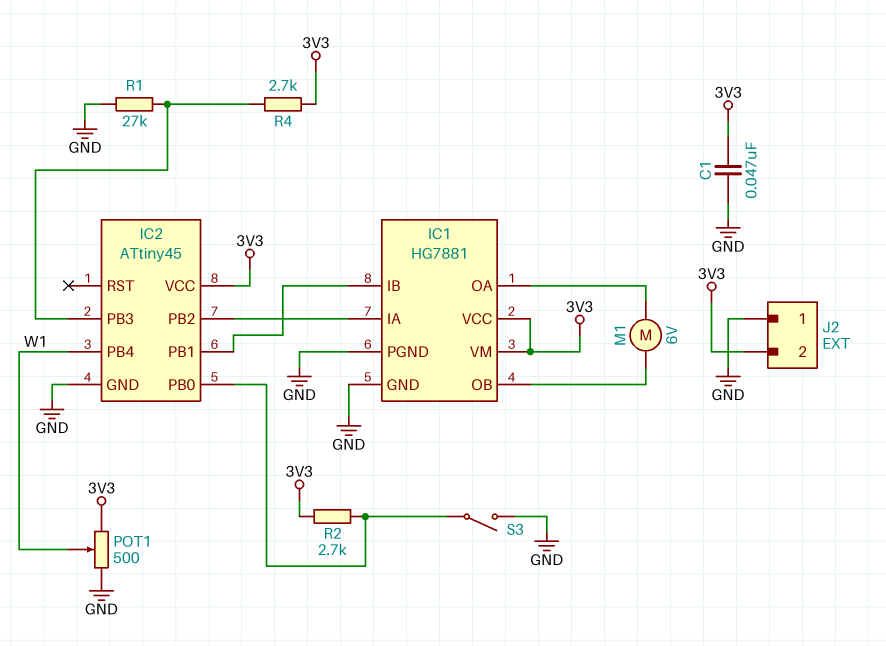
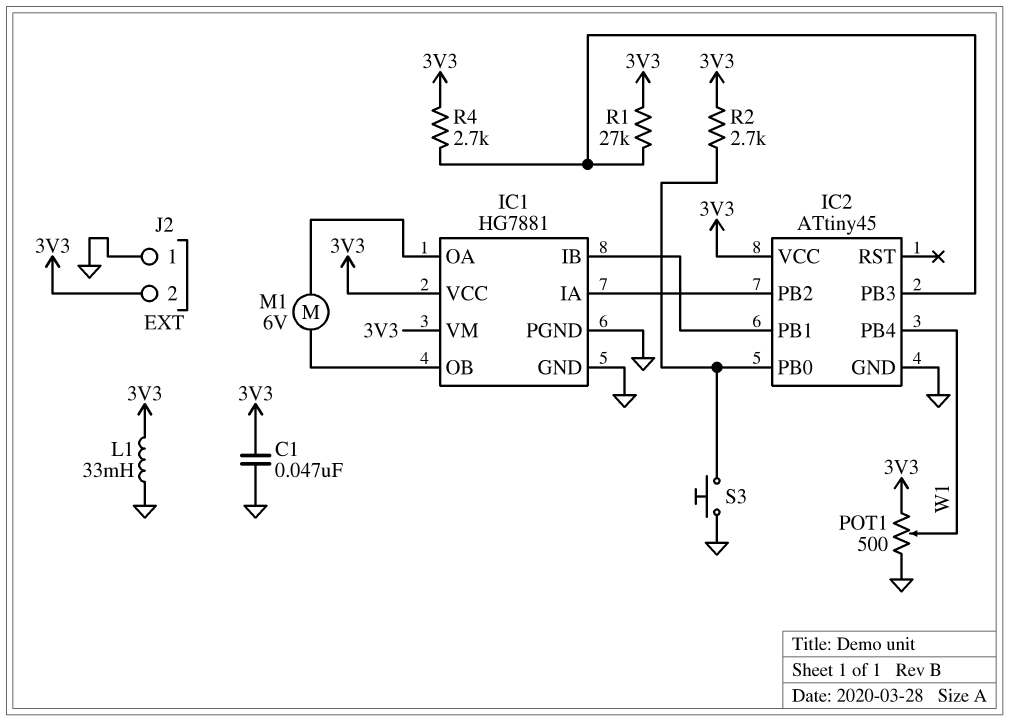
L1: none -> 33mH (3V3, GND)
R1: 27k (GND, IC2/PB3) -> 27k (3V3, IC2/PB3)
S3: switch (GND, IC2/PB0) -> button (GND, IC2/PB0)

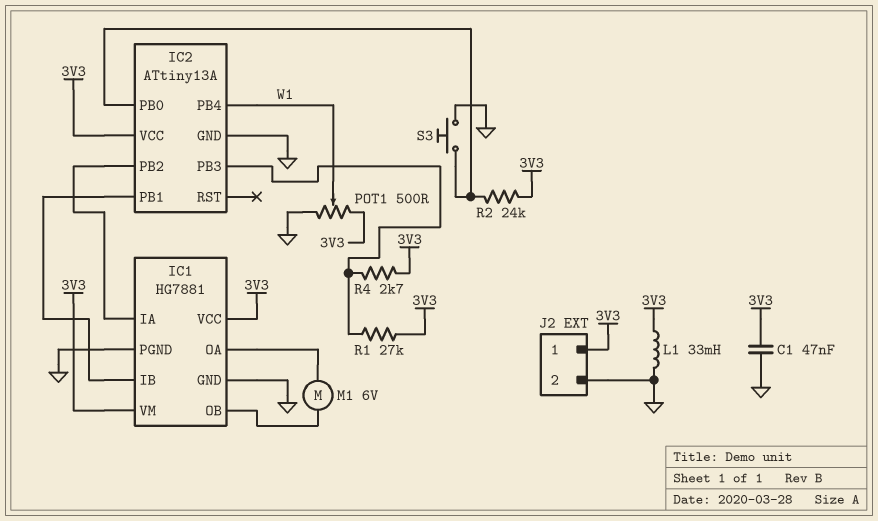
IC2: ATtiny45 -> ATtiny13A
J2 pin 1: GND -> 3V3
J2 pin 2: 3V3 -> GND
R2: 2.7k (3V3, IC2/PB0) -> 24k (3V3, IC2/PB0)

